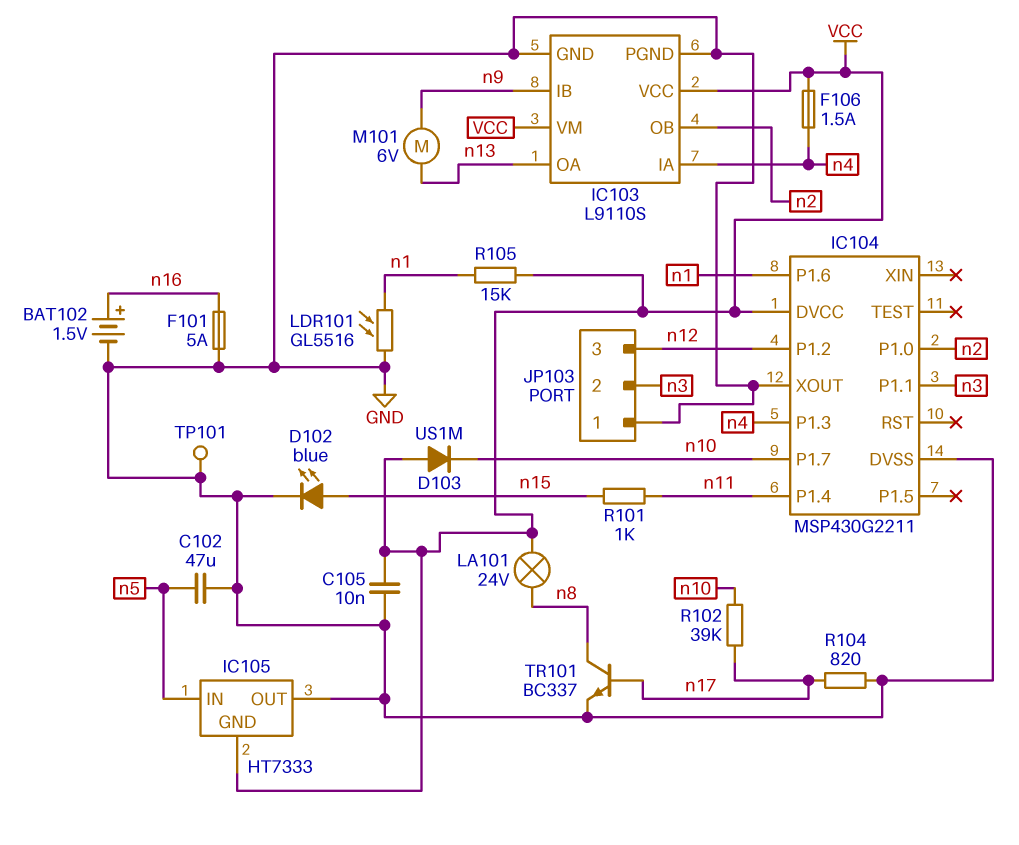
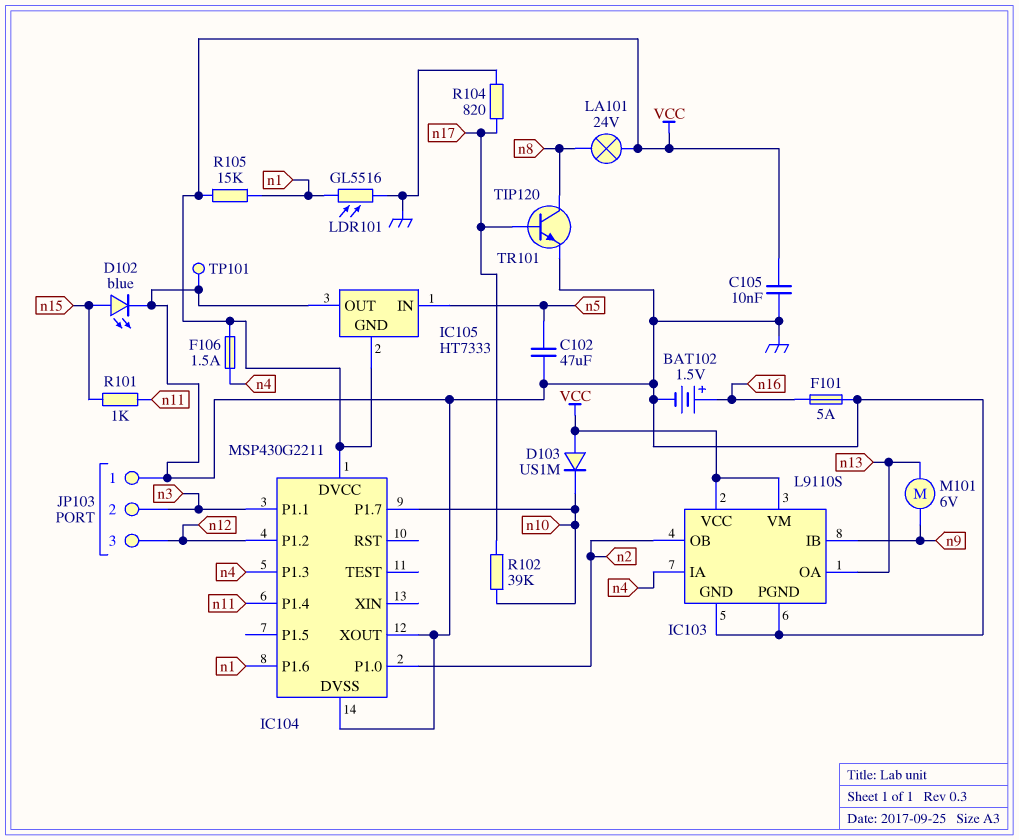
TR101: NPN BC337 (B n17, C n8, E GND) -> NPN TIP120 (B n17, C n8, E GND)

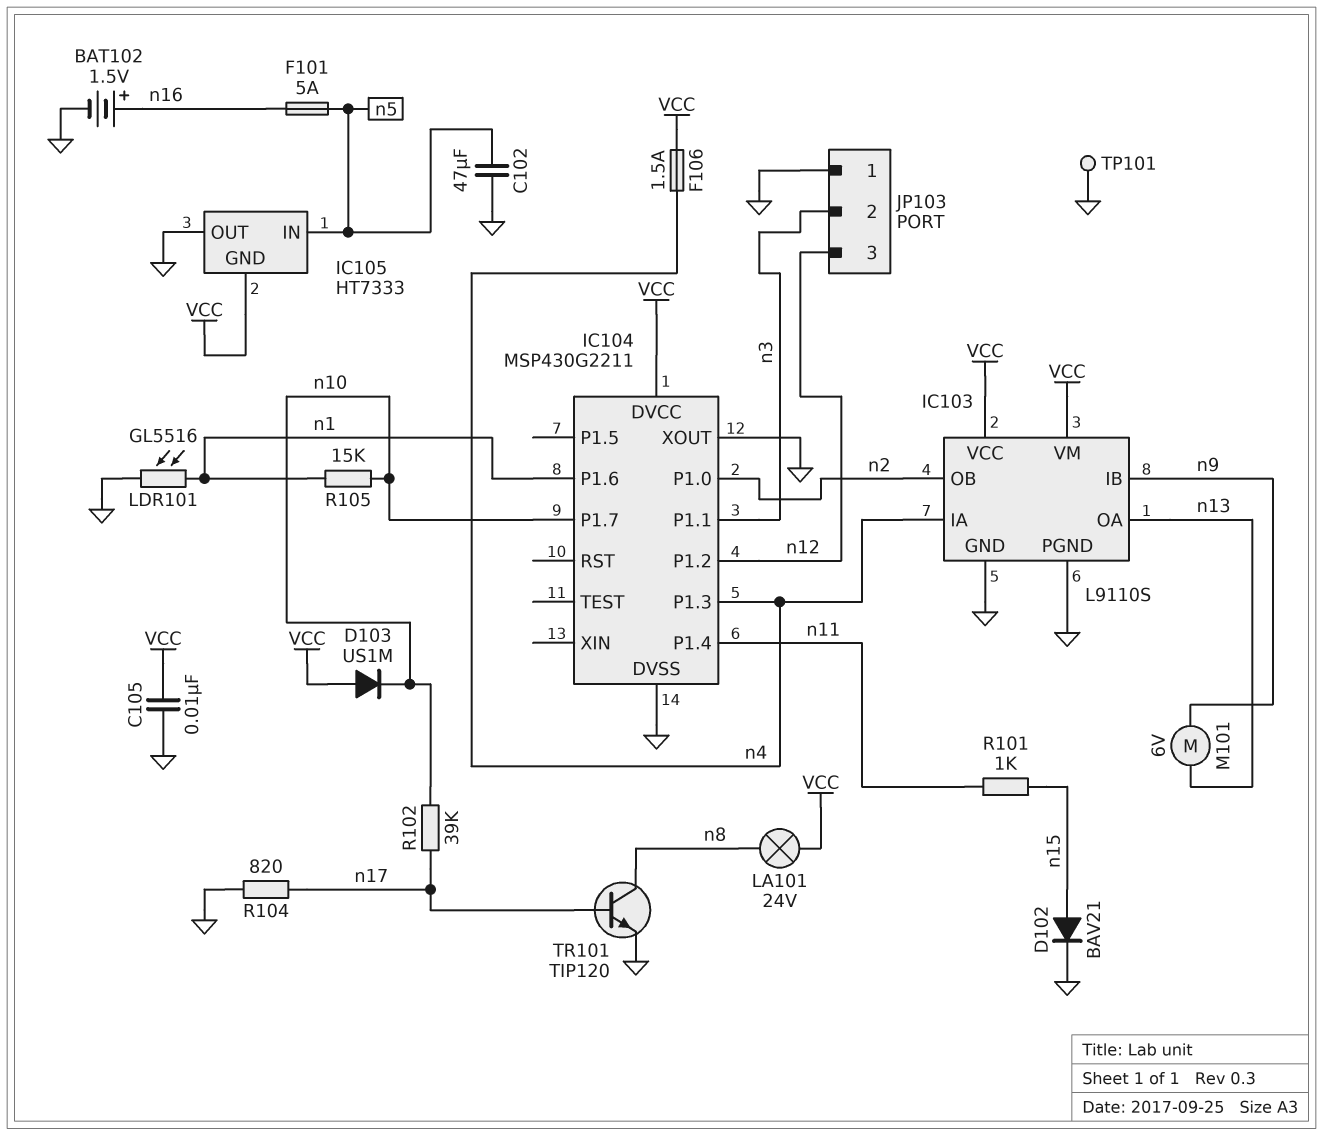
D102: LED blue (A n15, K GND) -> diode BAV21 (A n15, K GND)
F101: 5A (GND, n16) -> 5A (n5, n16)
R105: 15k (VCC, n1) -> 15k (n1, n10)

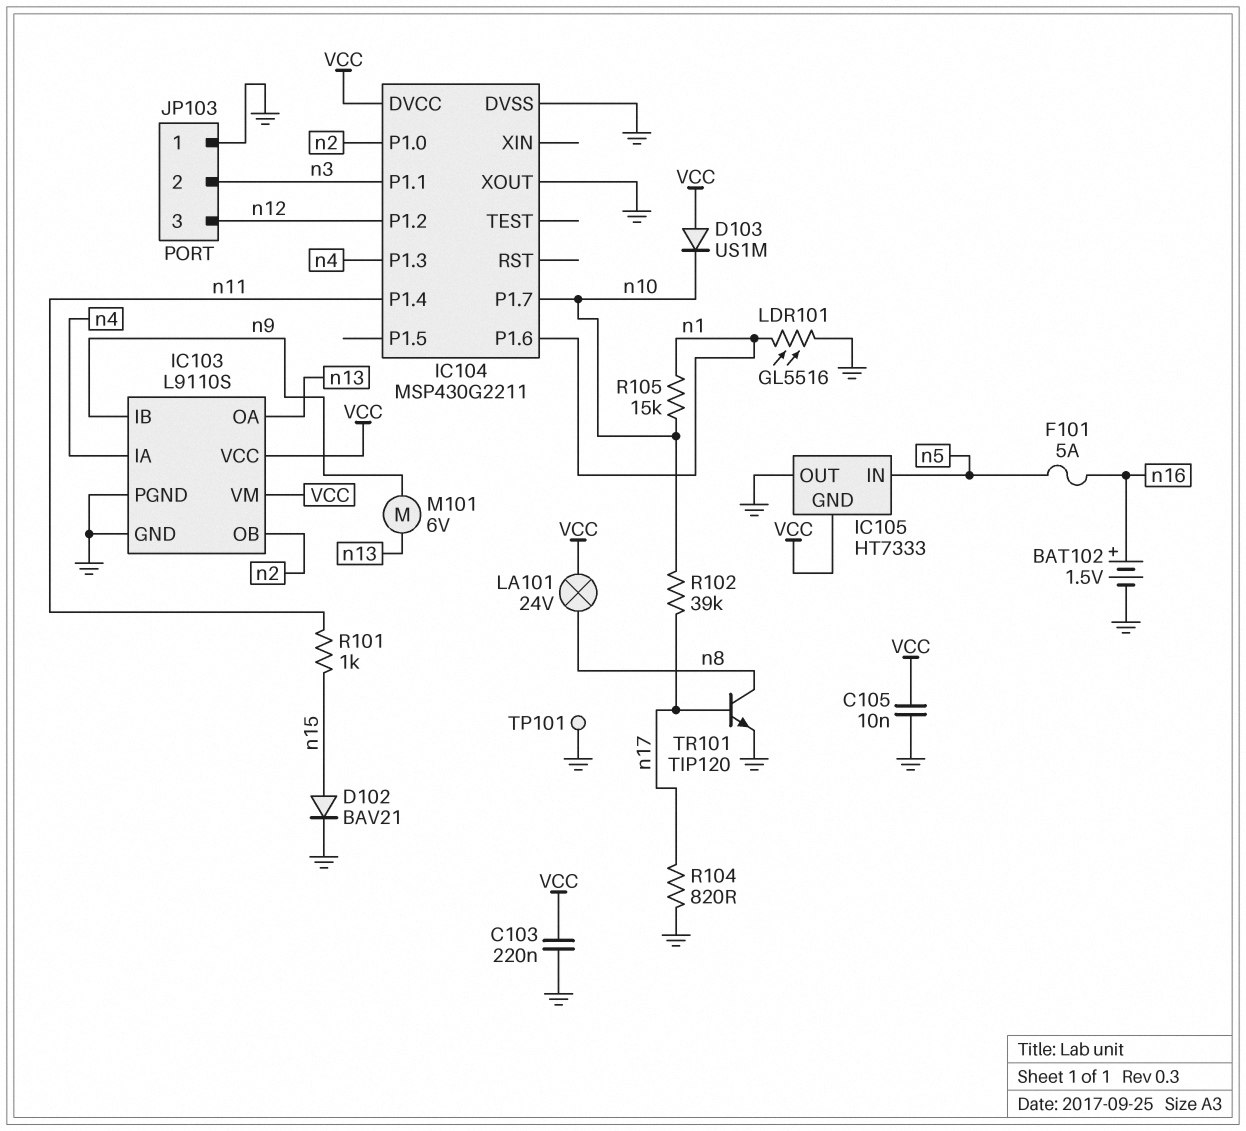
C102: 47uF (GND, n5) -> none
C103: none -> 220nF (GND, VCC)
F106: 1.5A (VCC, n4) -> none

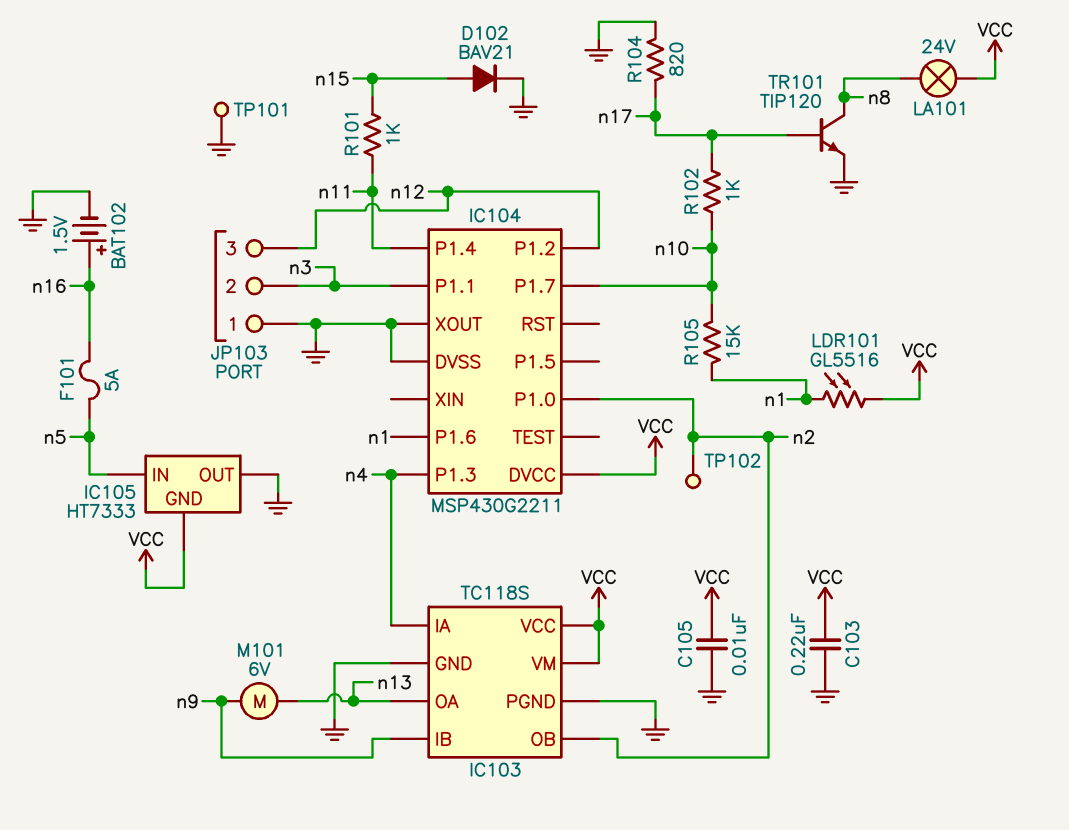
D103: diode US1M (A VCC, K n10) -> none
IC103: L9110S -> TC118S
LDR101: GL5516 (GND, n1) -> GL5516 (VCC, n1)
R102: 39k (n10, n17) -> 1k (n10, n17)
TP102: none -> test point (n2)

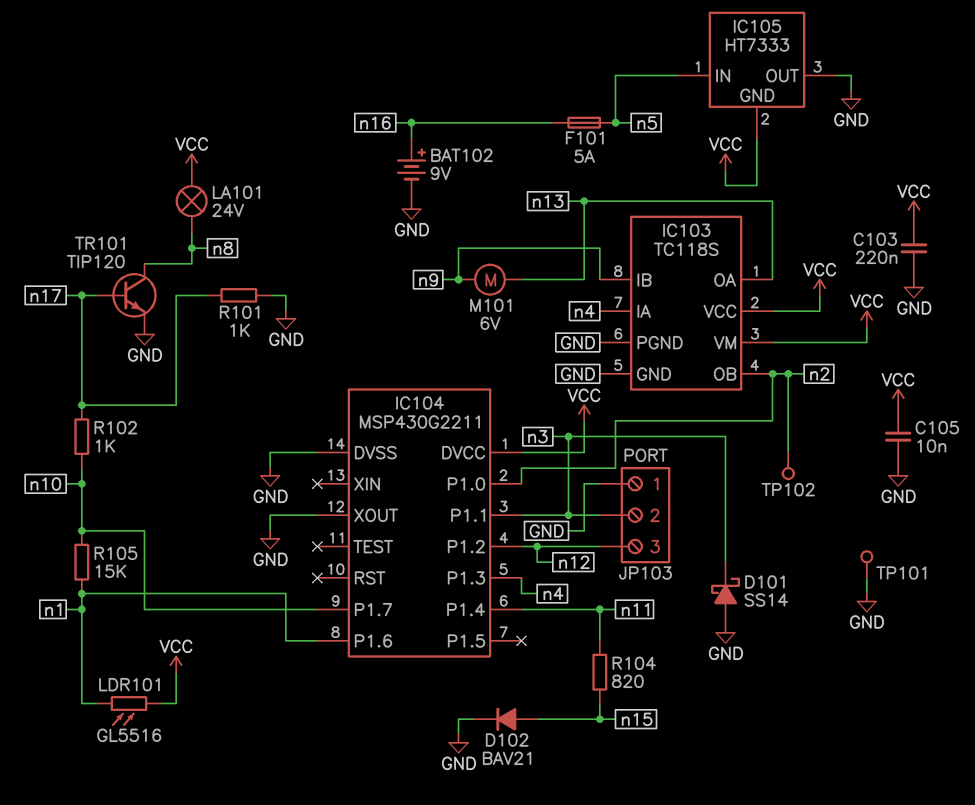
BAT102: 1.5V (plus n16, minus GND) -> 9V (plus n16, minus GND)
D101: none -> schottky SS14 (A GND, K n3)
R101: 1k (n11, n15) -> 1k (GND, n17)
R104: 820 (GND, n17) -> 820 (n11, n15)

